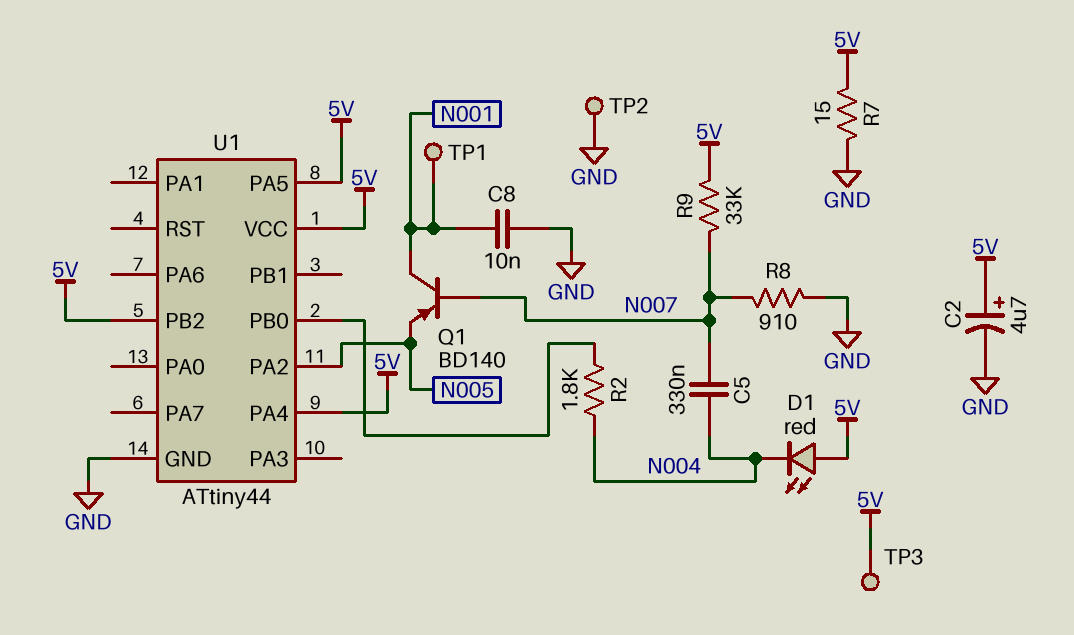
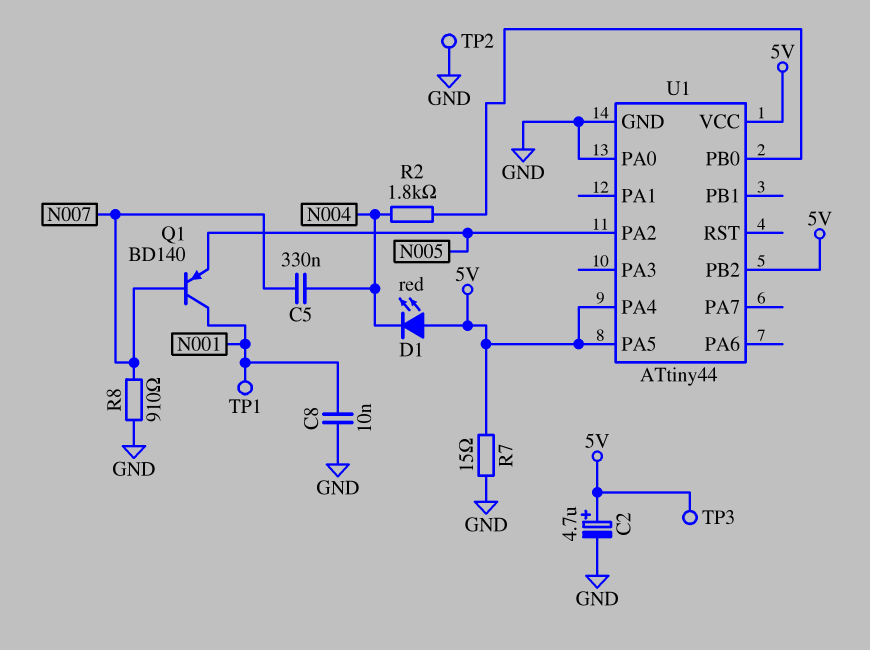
R9: 33k (5V, N007) -> none
U1 pin PA0: none -> GND

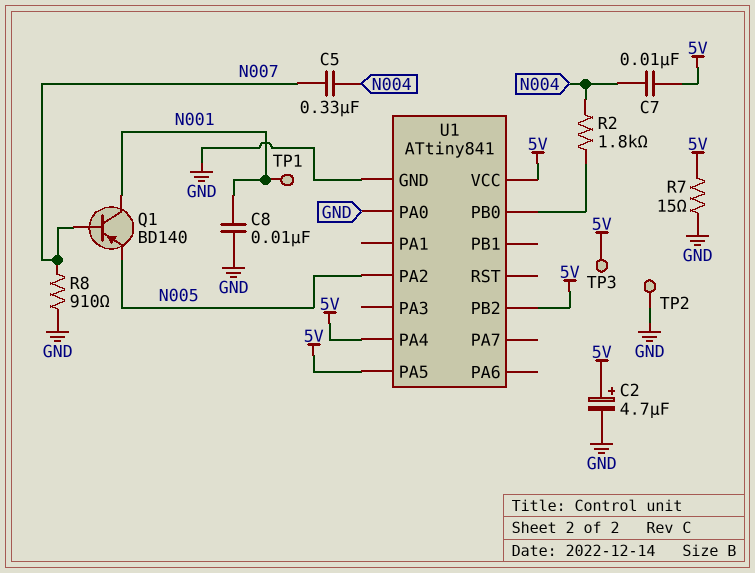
C7: none -> 10nF (5V, N004)
D1: LED red (A 5V, K N004) -> none
U1: ATtiny44 -> ATtiny841

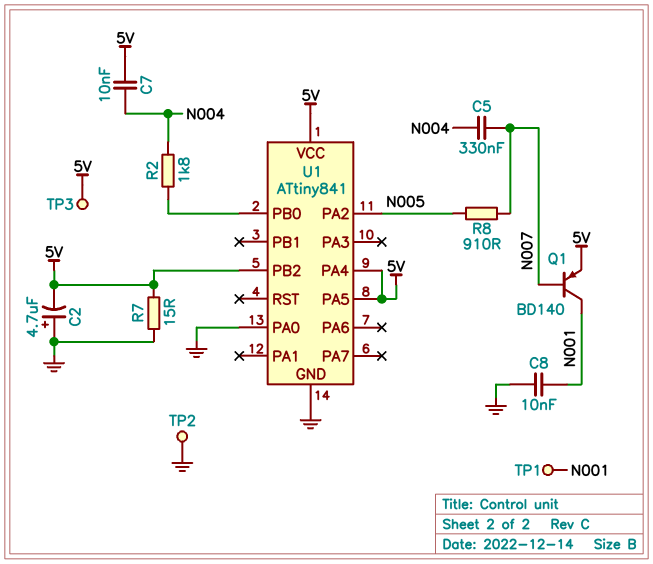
C2: 4.7uF (plus 5V, minus GND) -> 4.7uF (plus GND, minus 5V)
Q1: PNP BD140 (B N007, C N001, E N005) -> PNP BD140 (B N007, C N001, E 5V)
R8: 910 (GND, N007) -> 910 (N005, N007)

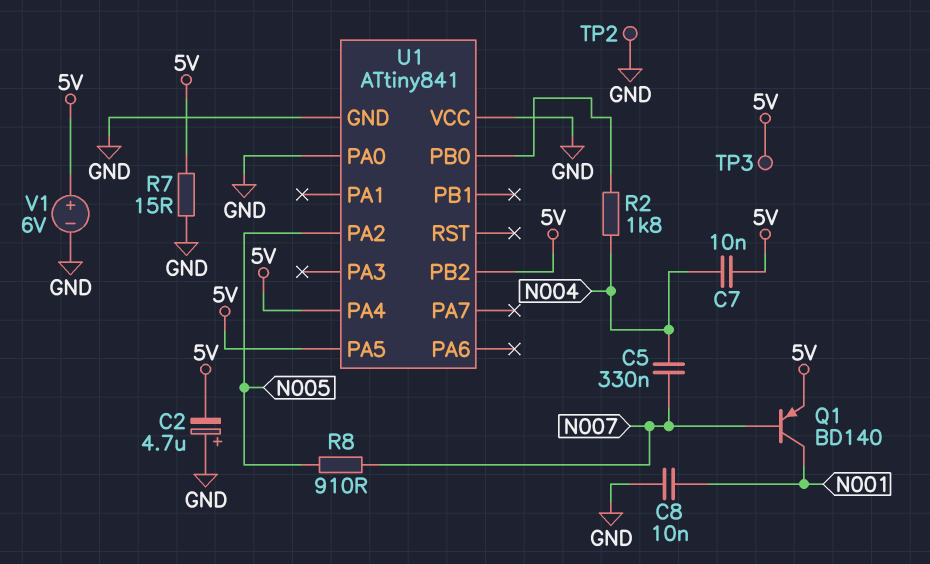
TP1: test point (N001) -> none
U1 pin VCC: 5V -> GND
V1: none -> 6V (plus 5V, minus GND)

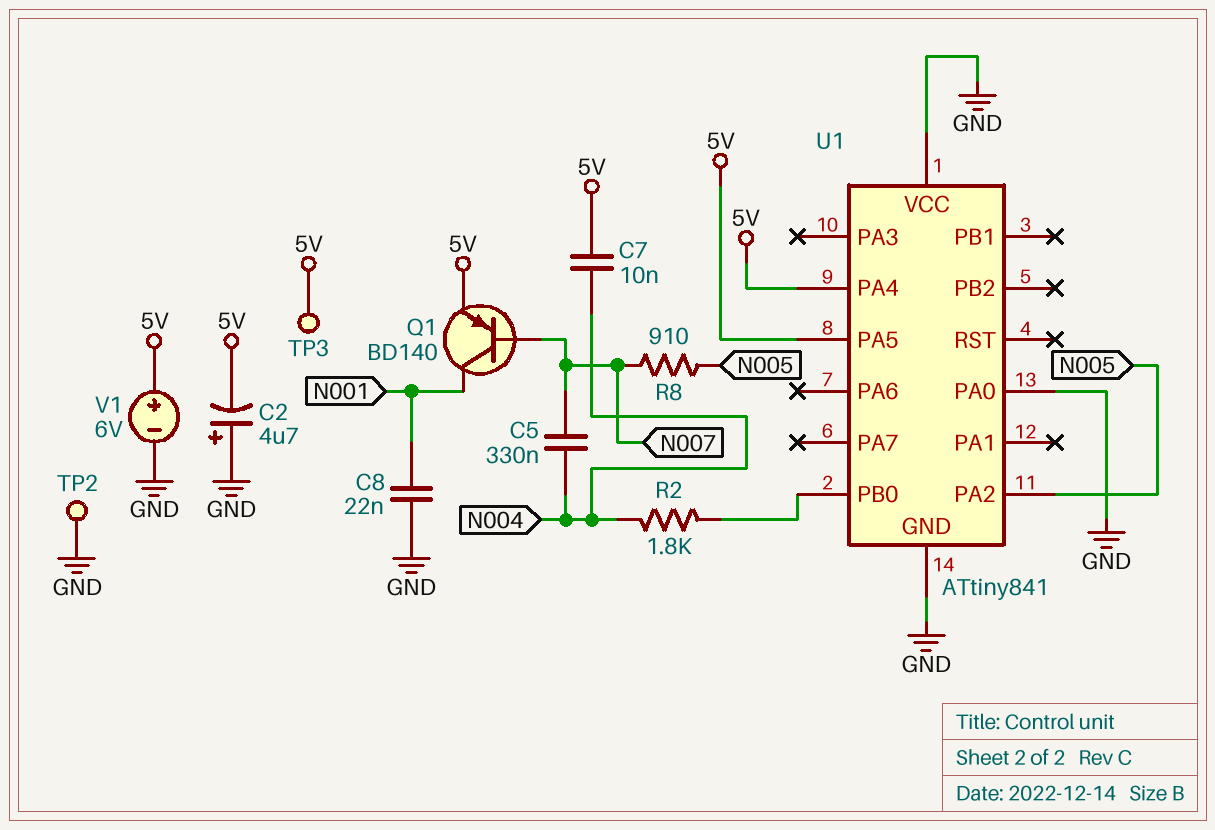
C8: 10nF (GND, N001) -> 22nF (GND, N001)
R7: 15 (5V, GND) -> none
U1 pin PB2: 5V -> none

